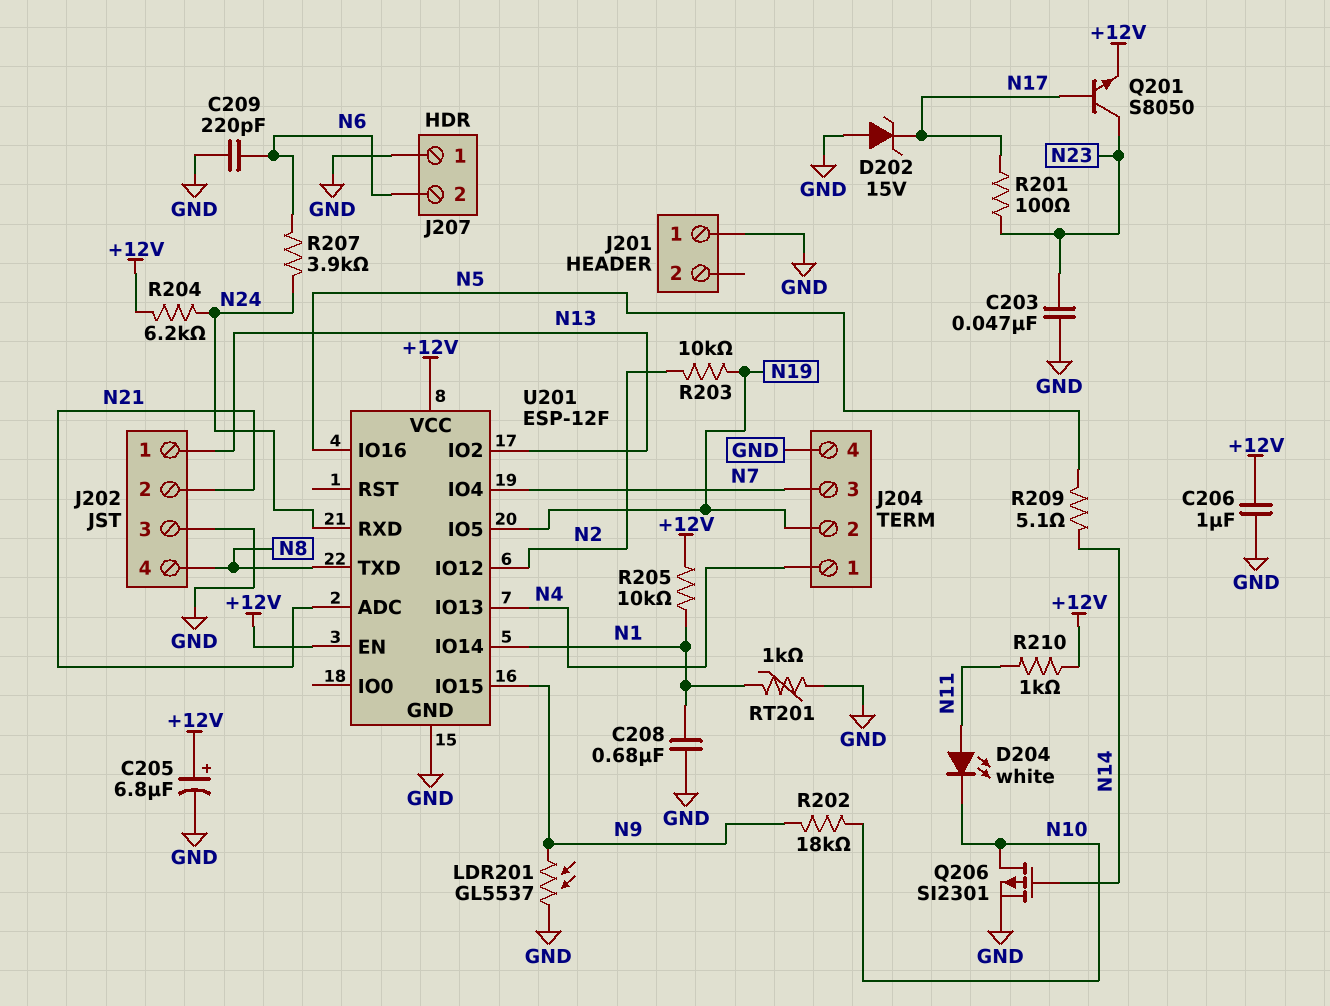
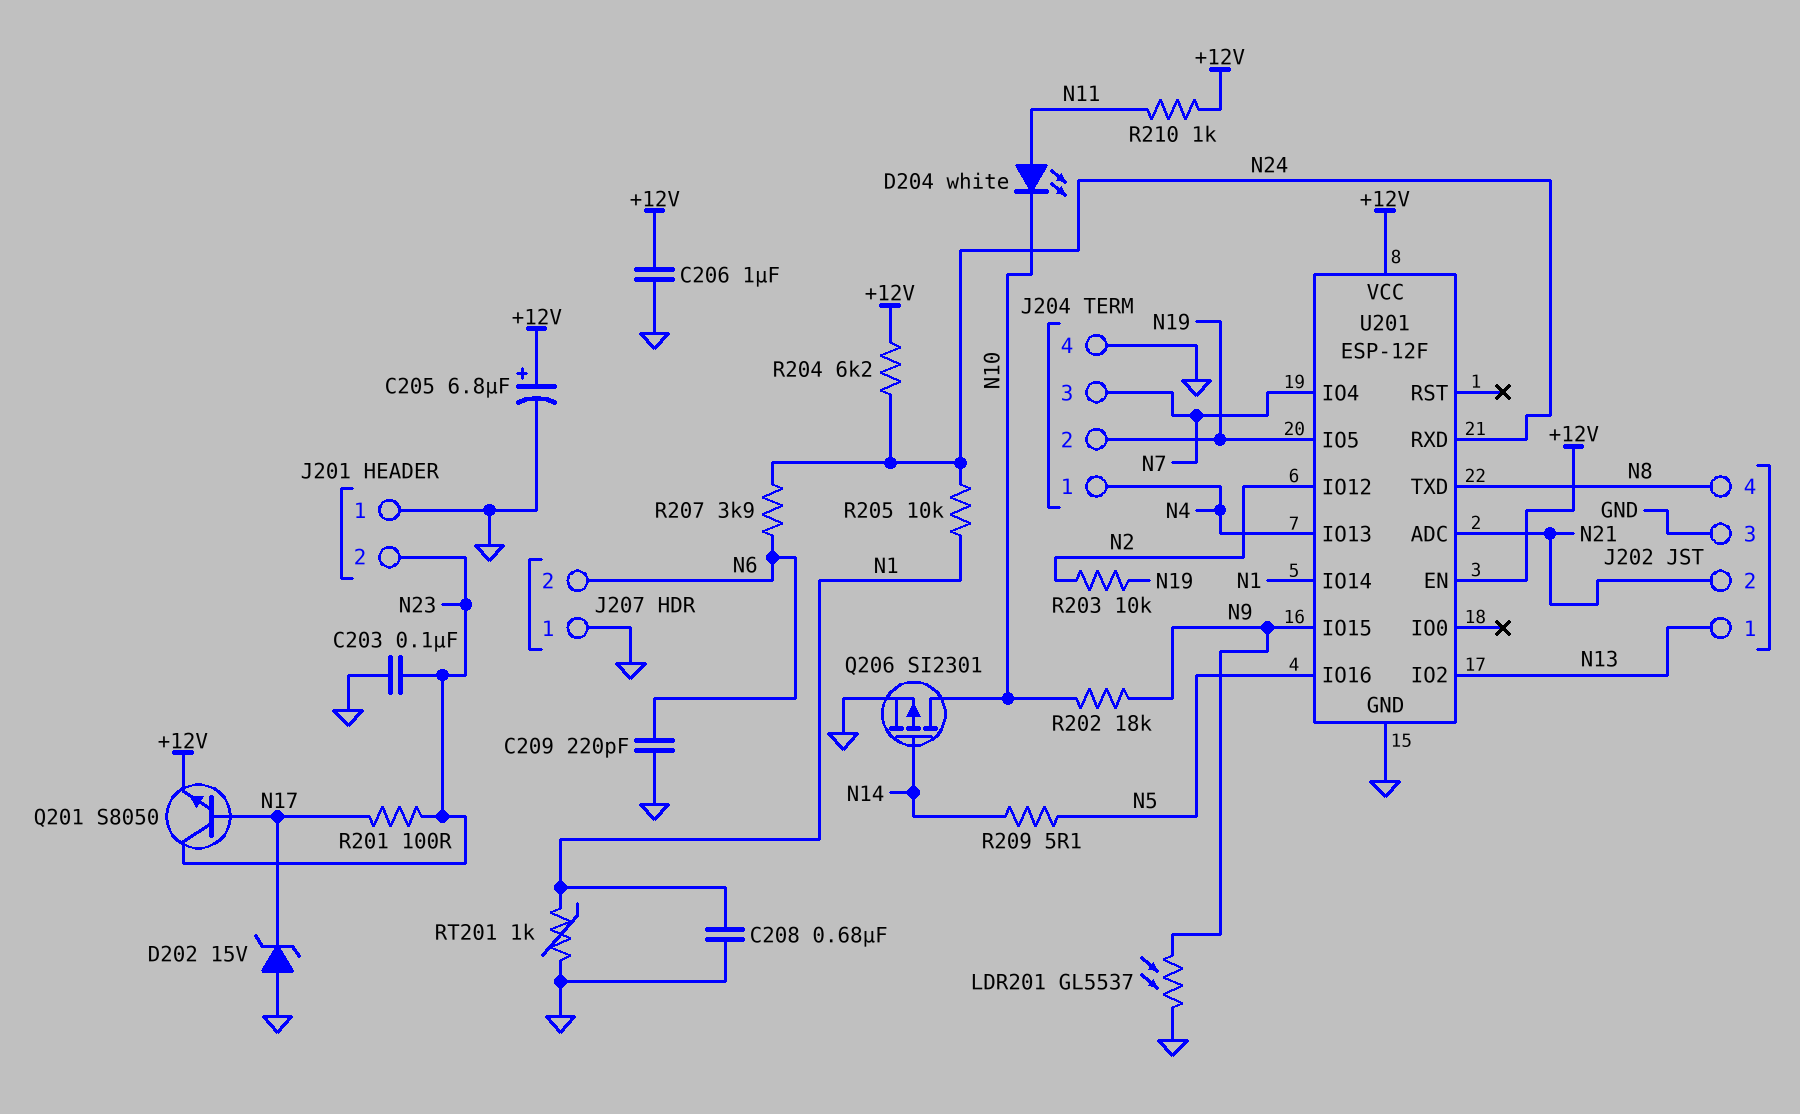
C203: 47nF (GND, N23) -> 100nF (GND, N23)
J201 pin 2: none -> N23
R205: 10k (+12V, N1) -> 10k (N1, N24)

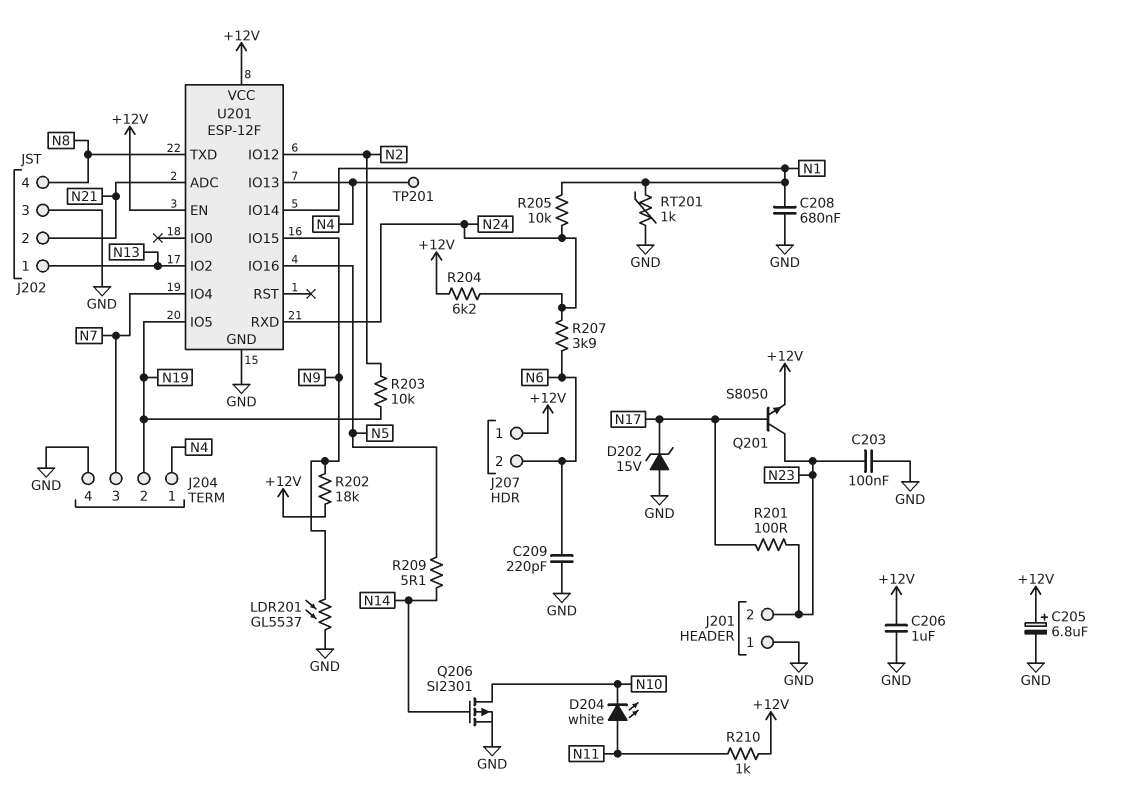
J207 pin 1: GND -> +12V
R202: 18k (N9, N10) -> 18k (+12V, N9)
TP201: none -> test point (N4)

